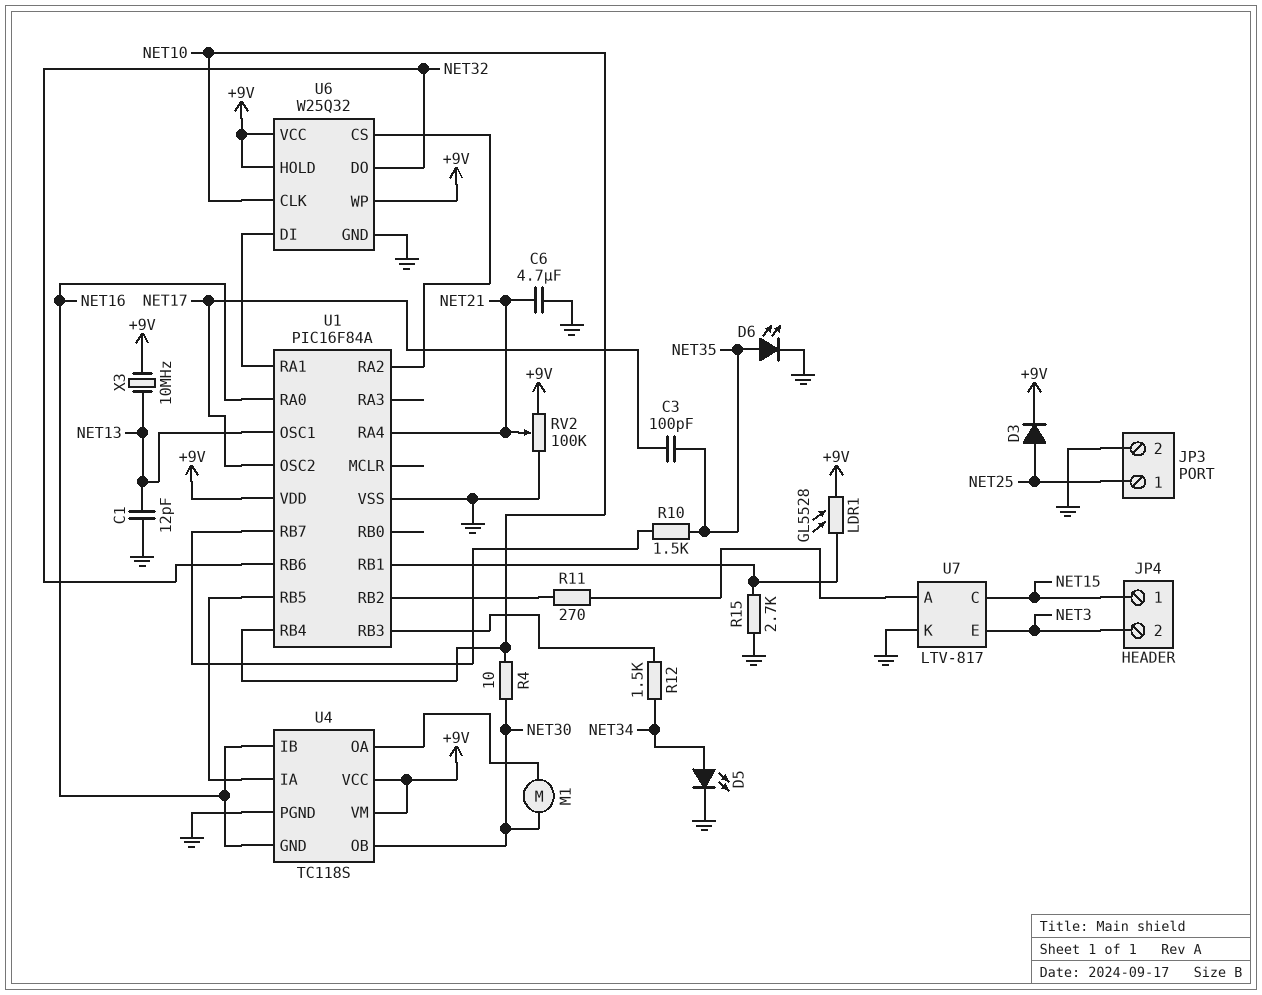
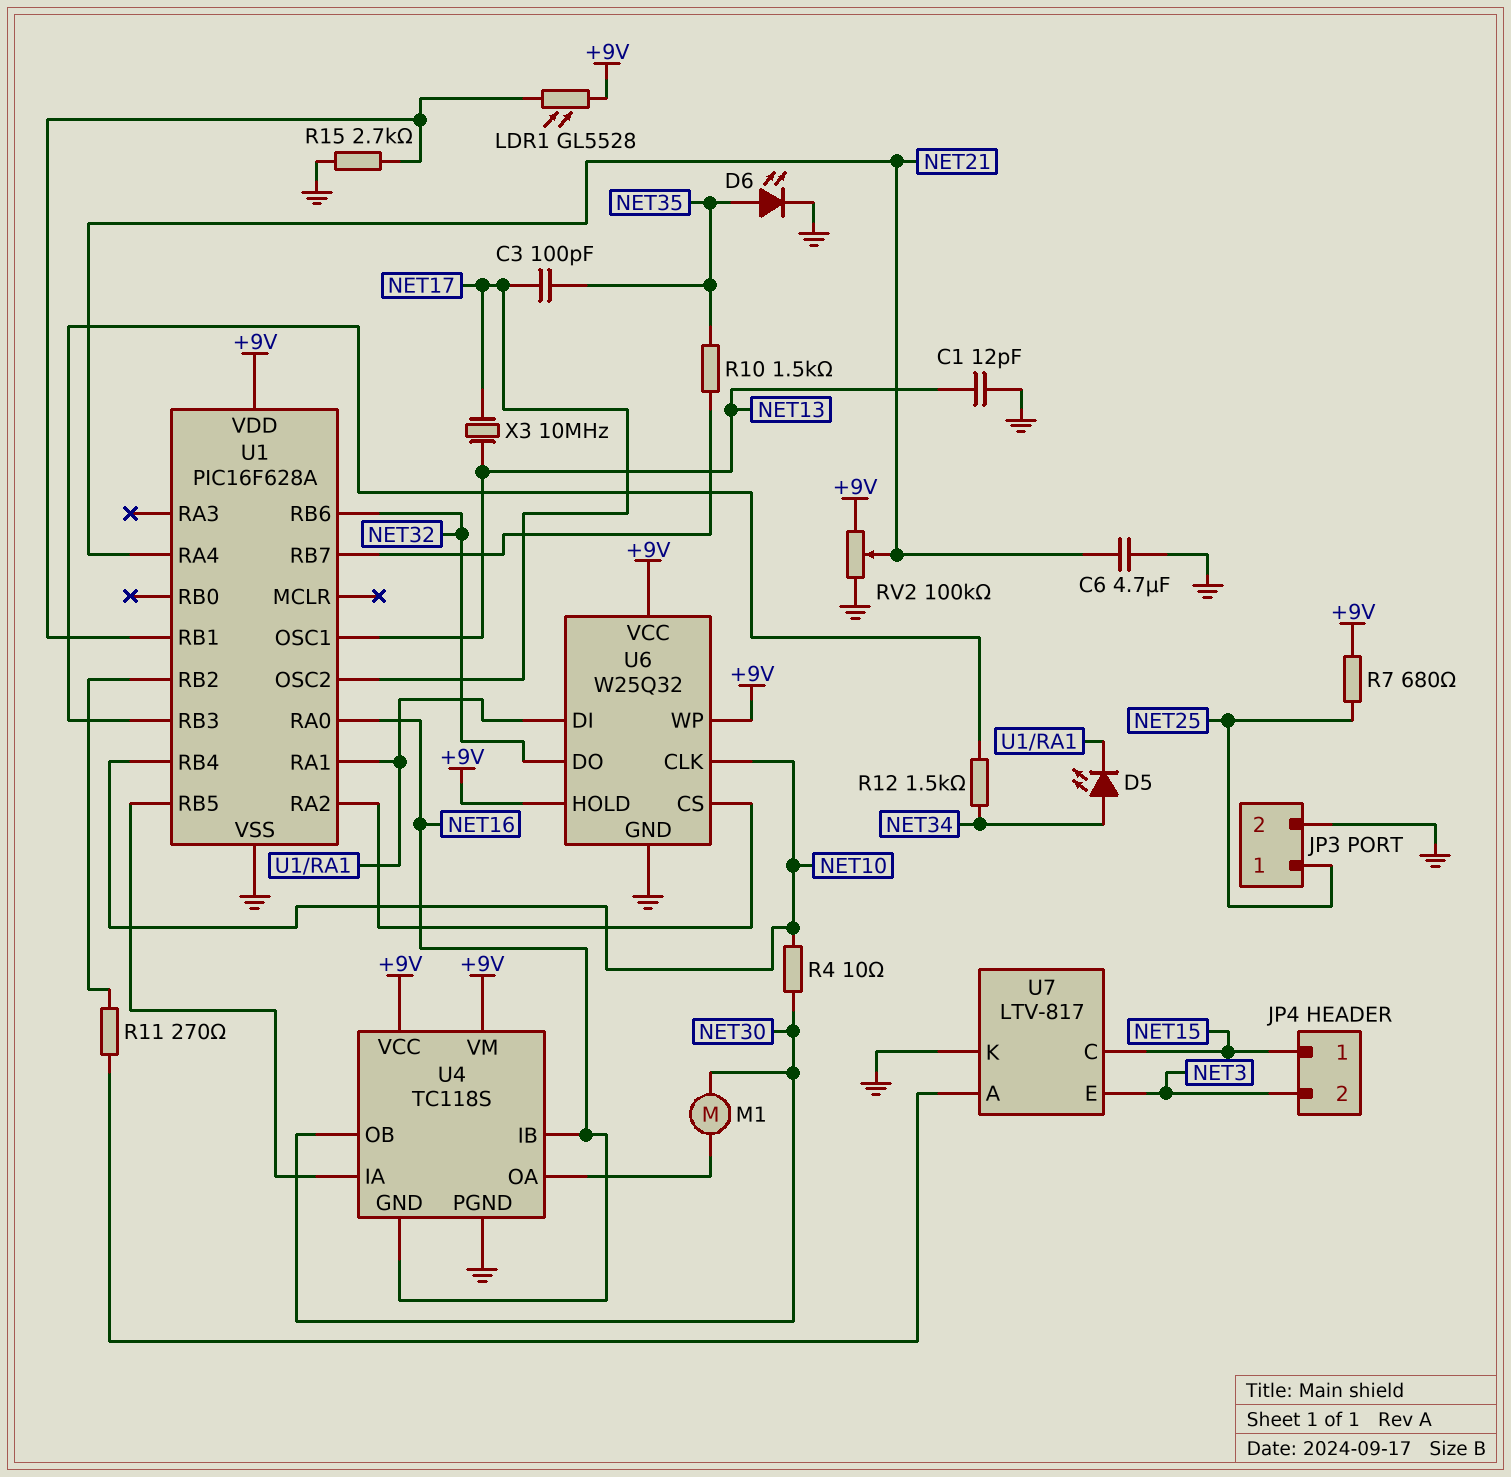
D3: diode (A NET25, K +9V) -> none
D5: LED (A NET34, K GND) -> LED (A NET34, K U1/RA1)
R7: none -> 680 (+9V, NET25)
U1: PIC16F84A -> PIC16F628A
X3: 10MHz (+9V, NET13) -> 10MHz (NET13, NET17)

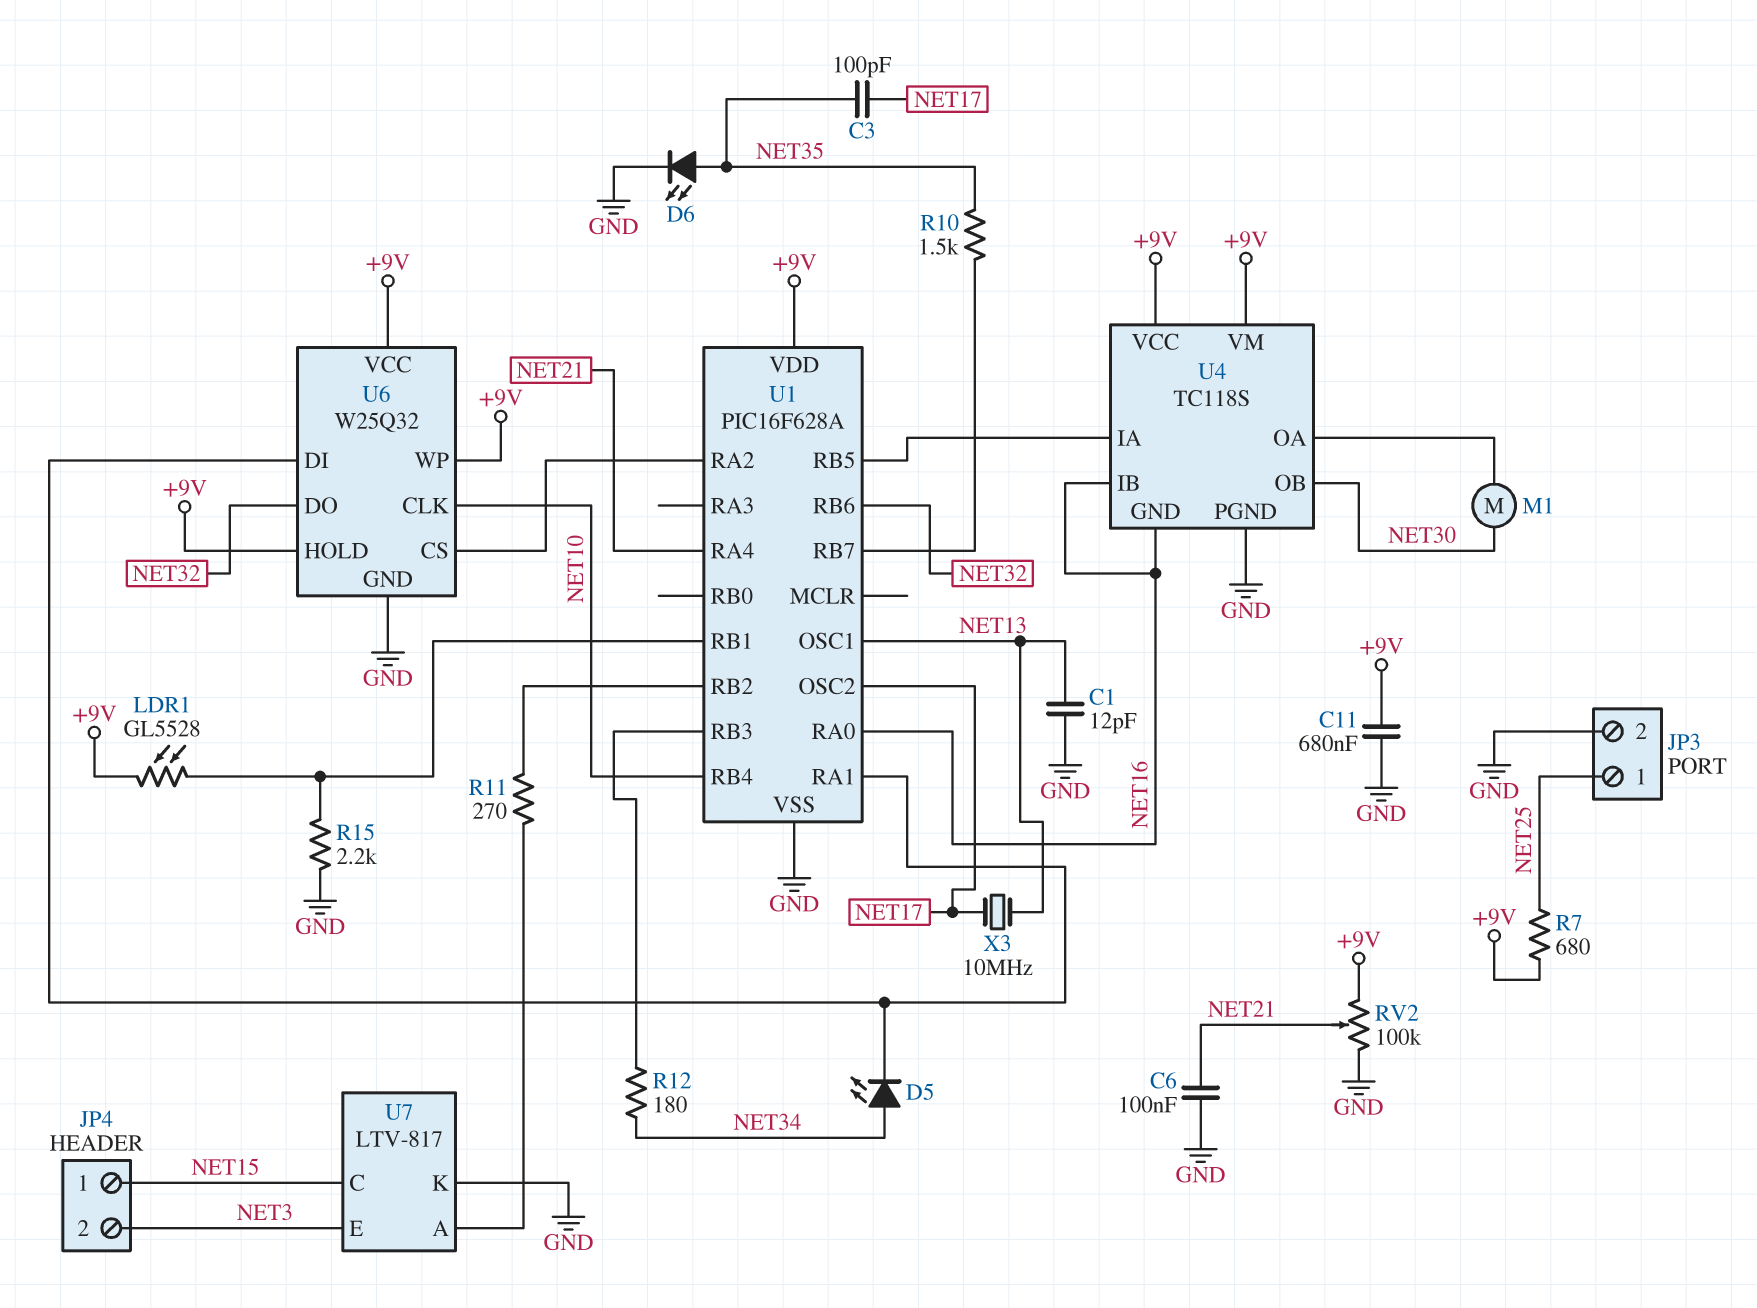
C6: 4.7uF (GND, NET21) -> 100nF (GND, NET21)
C11: none -> 680nF (+9V, GND)
R4: 10 (NET10, NET30) -> none
R12: 1.5k (NET34, U1/RB3) -> 180 (NET34, U1/RB3)
R15: 2.7k (GND, U1/RB1) -> 2.2k (GND, U1/RB1)

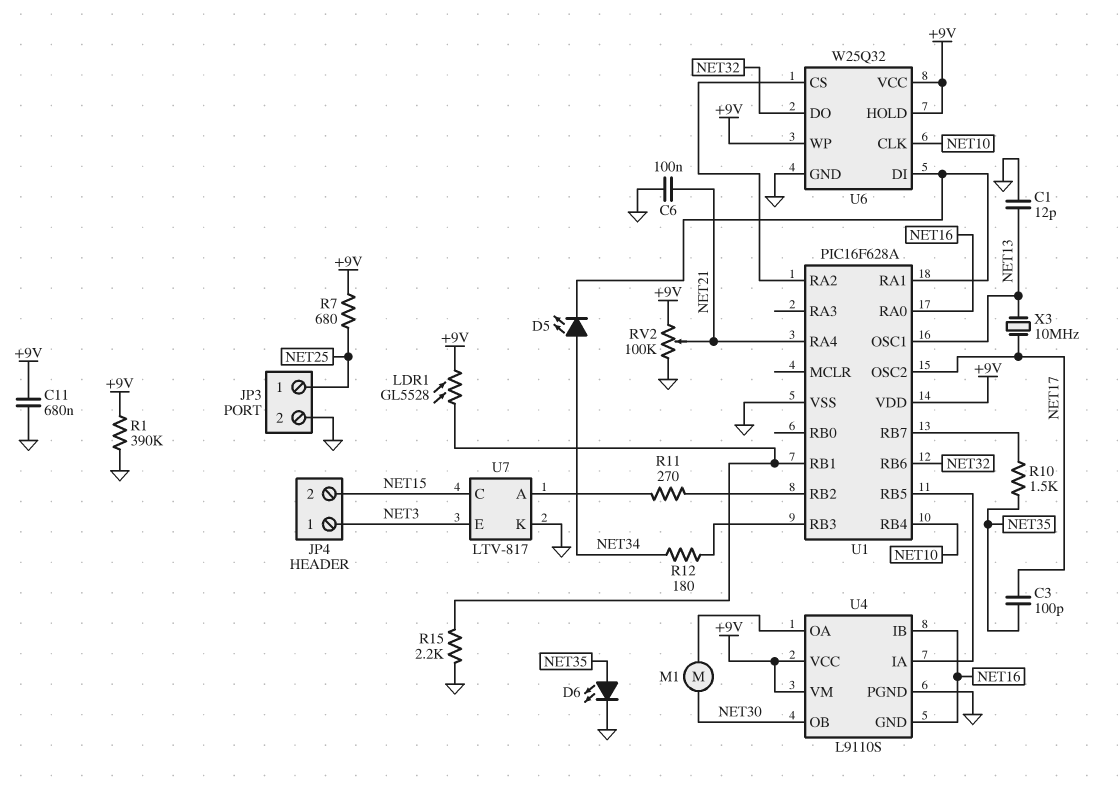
JP4 pin 1: NET15 -> NET3
JP4 pin 2: NET3 -> NET15
R1: none -> 390k (+9V, GND)
U4: TC118S -> L9110S

